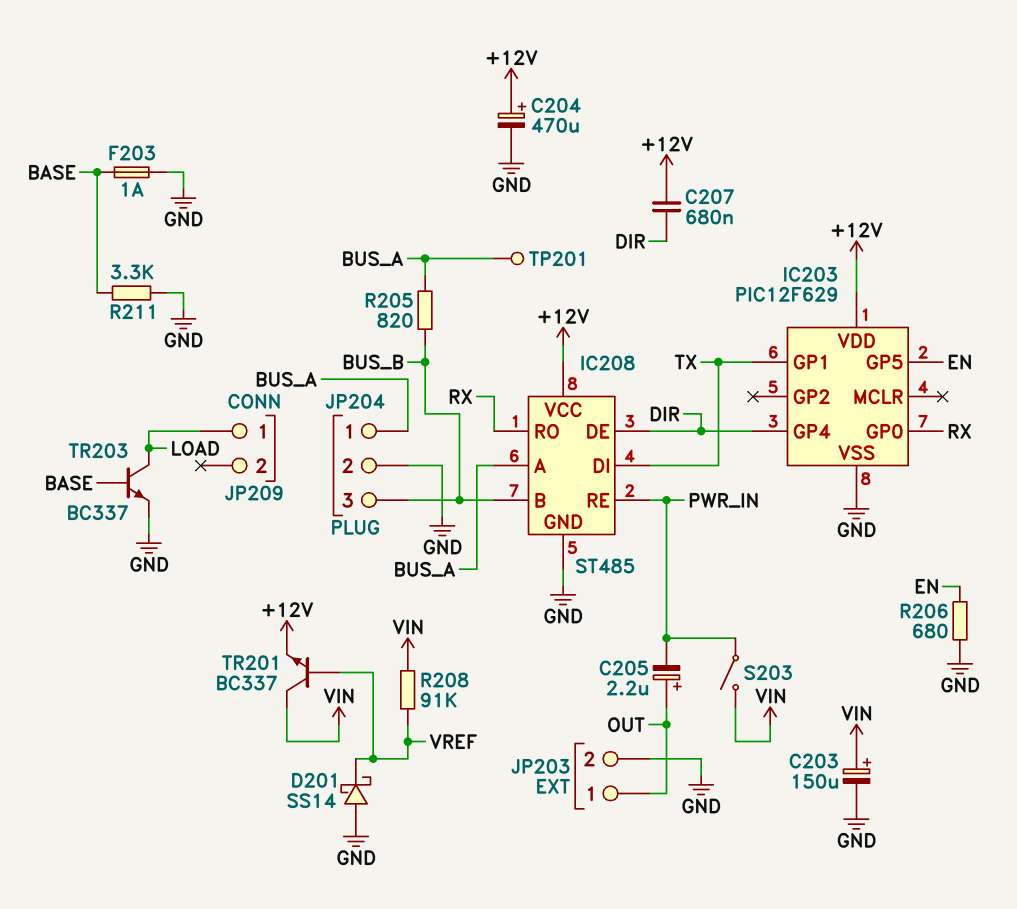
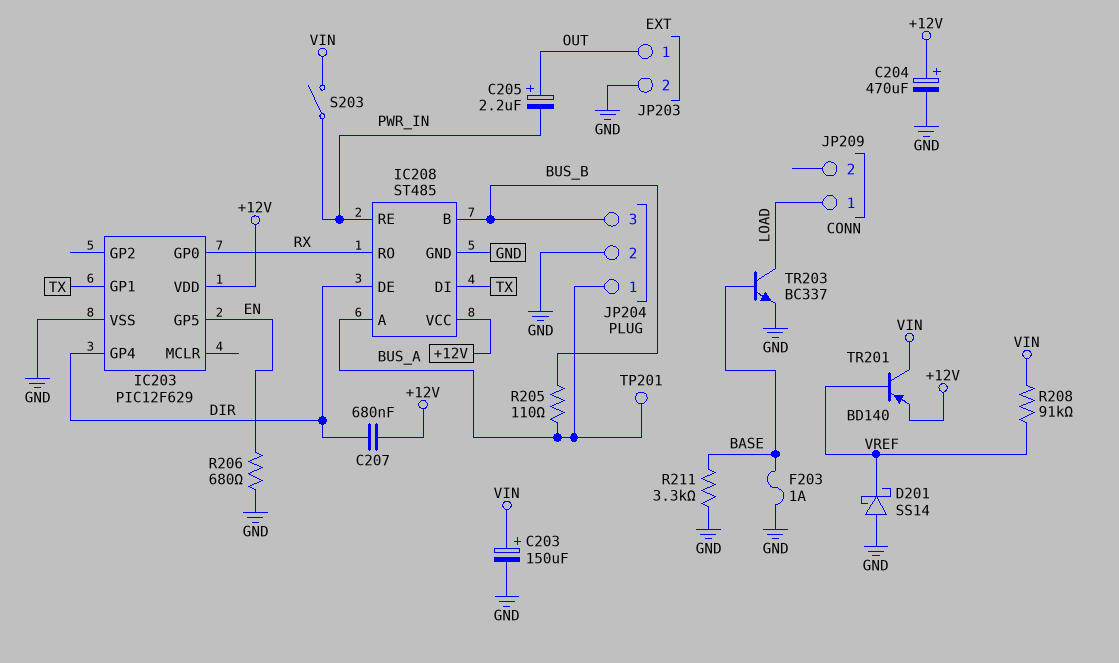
R205: 820 (BUS_A, BUS_B) -> 110 (BUS_A, BUS_B)
TR201: NPN BC337 (B VREF, C VIN, E +12V) -> PNP BD140 (B VREF, C VIN, E +12V)

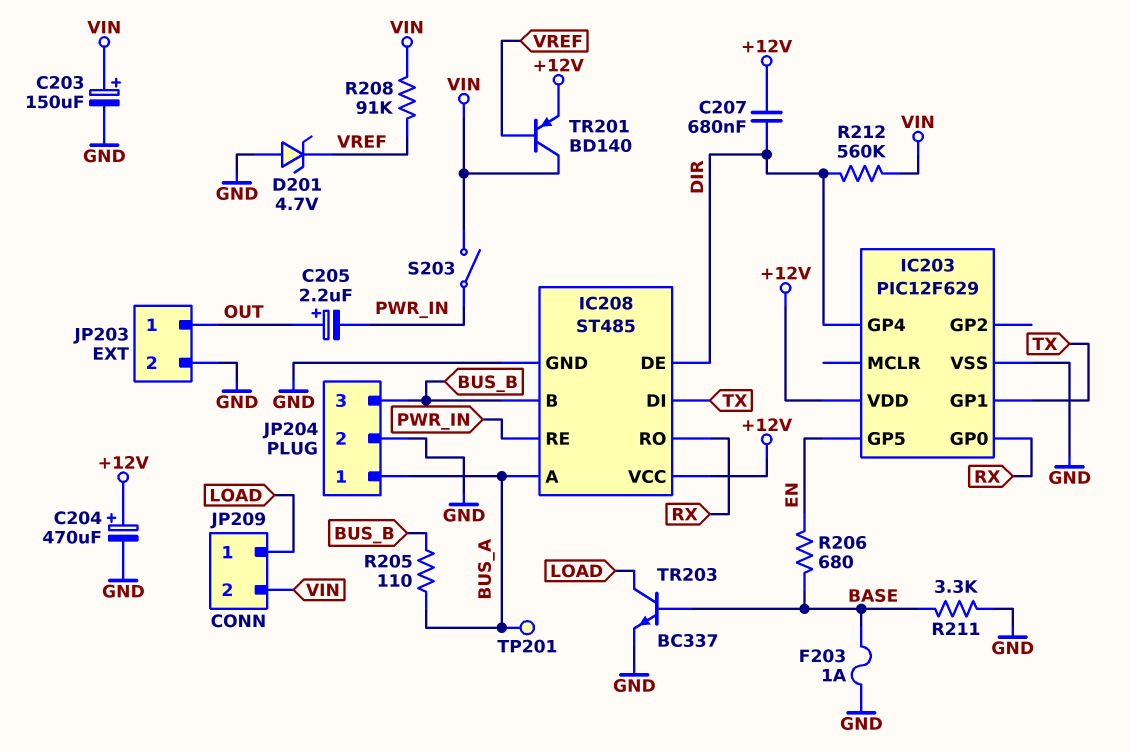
D201: schottky SS14 (A GND, K VREF) -> zener 4.7V (A GND, K VREF)
JP209 pin 2: none -> VIN
R206: 680 (EN, GND) -> 680 (BASE, EN)
R212: none -> 560k (DIR, VIN)

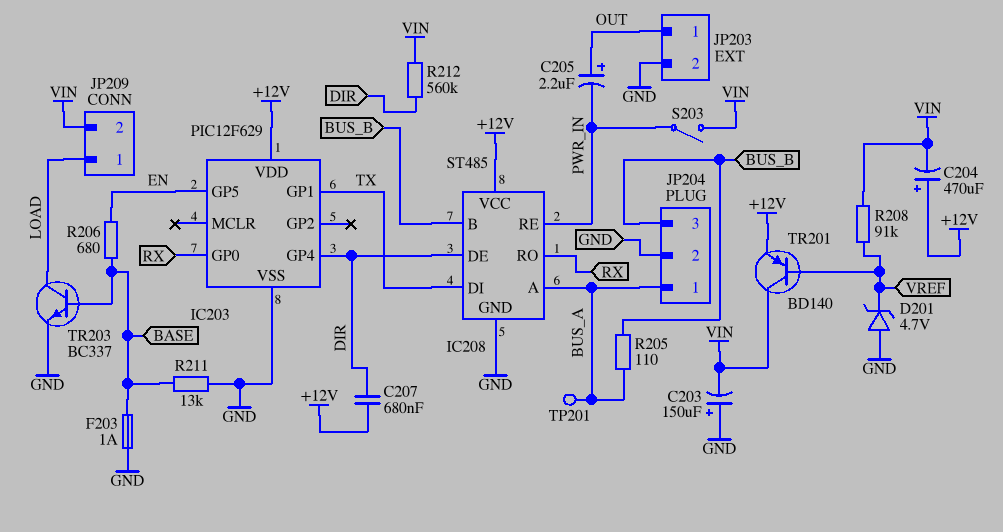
C203: 150uF (plus VIN, minus GND) -> 150uF (plus GND, minus VIN)
C204: 470uF (plus +12V, minus GND) -> 470uF (plus +12V, minus VIN)
R211: 3.3k (BASE, GND) -> 13k (BASE, GND)

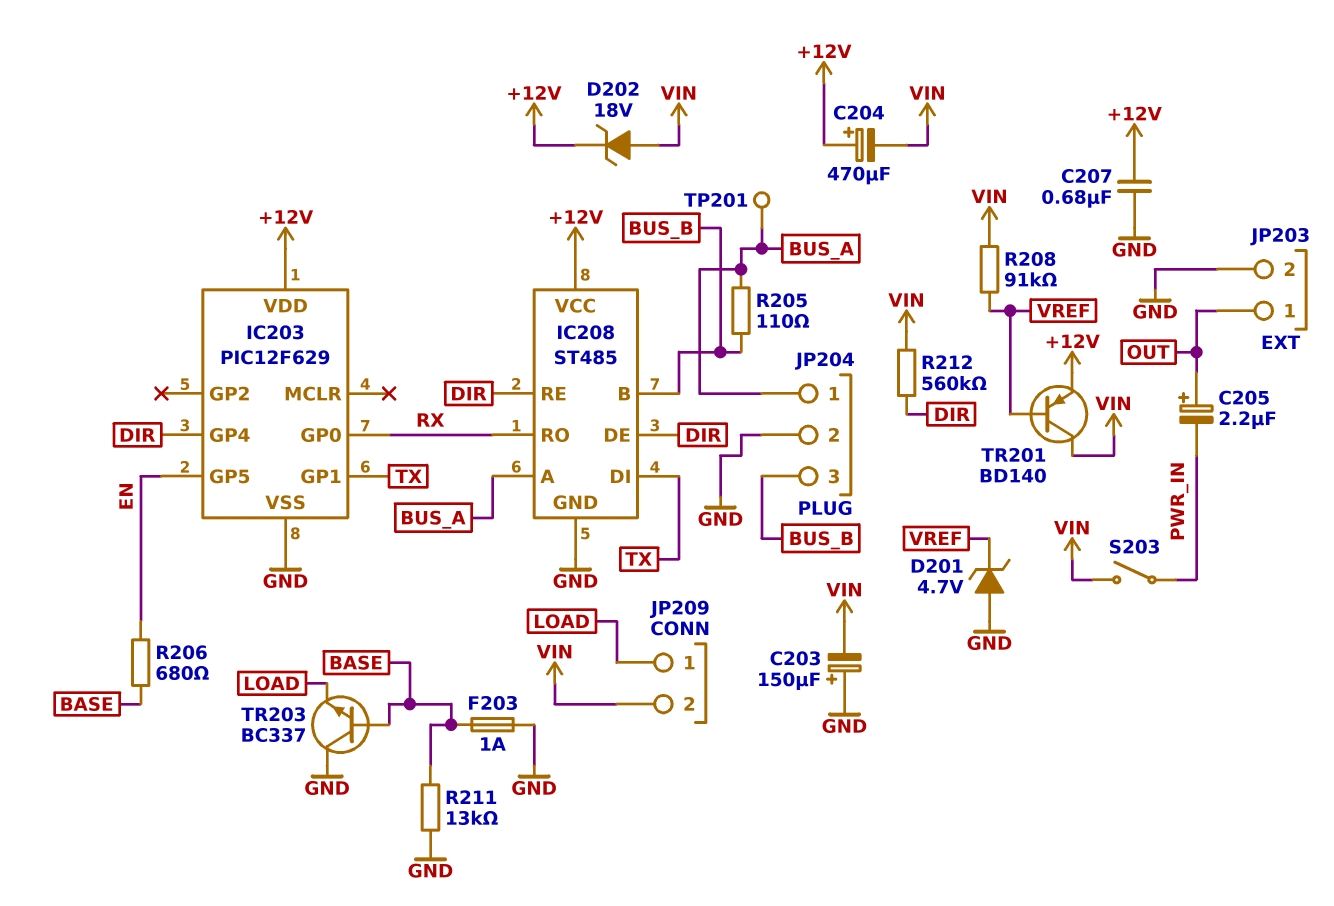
C207: 680nF (+12V, DIR) -> 680nF (+12V, GND)
D202: none -> zener 18V (A VIN, K +12V)
IC208 pin RE: PWR_IN -> DIR
TR203: NPN BC337 (B BASE, C LOAD, E GND) -> NPN BC337 (B BASE, C GND, E LOAD)

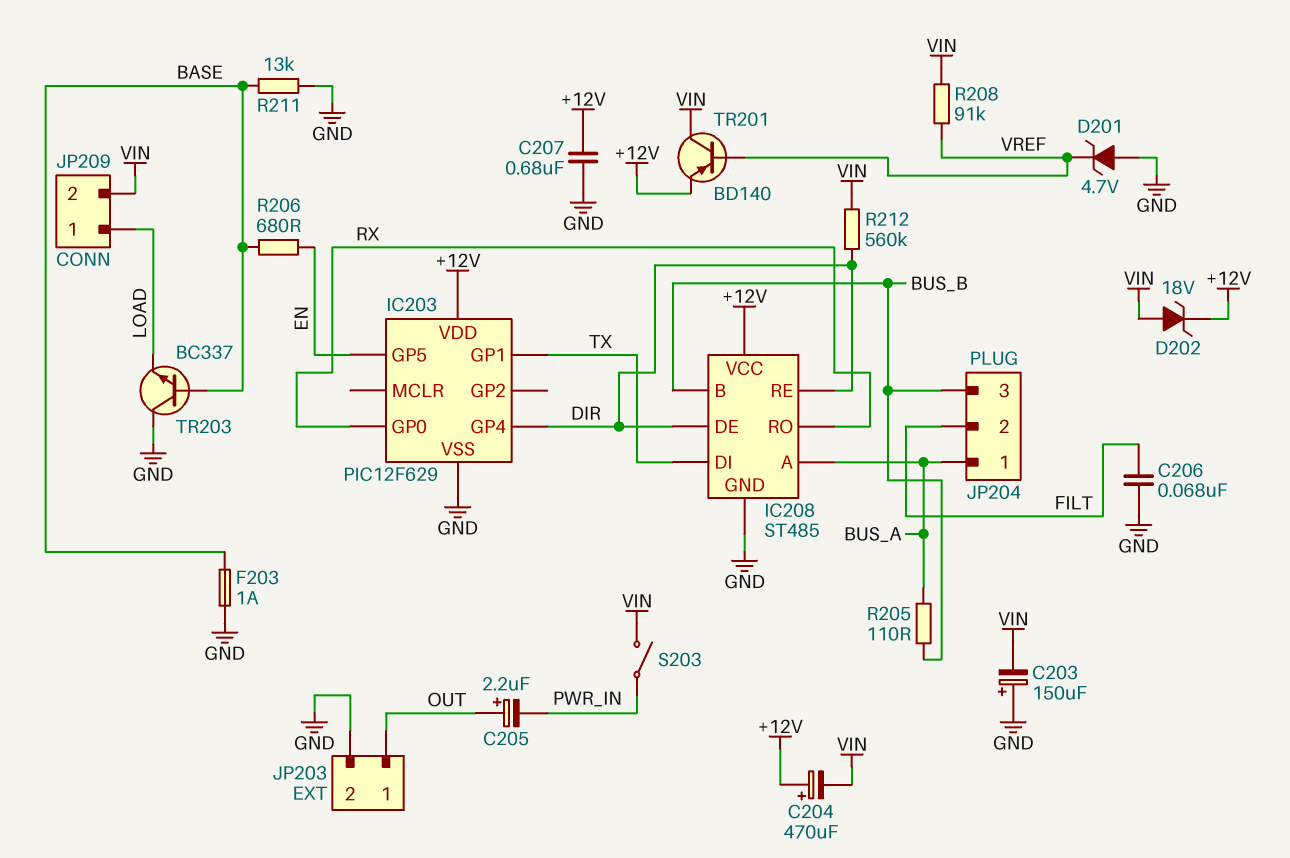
C206: none -> 68nF (FILT, GND)
JP204 pin 2: GND -> FILT
TP201: test point (BUS_A) -> none

